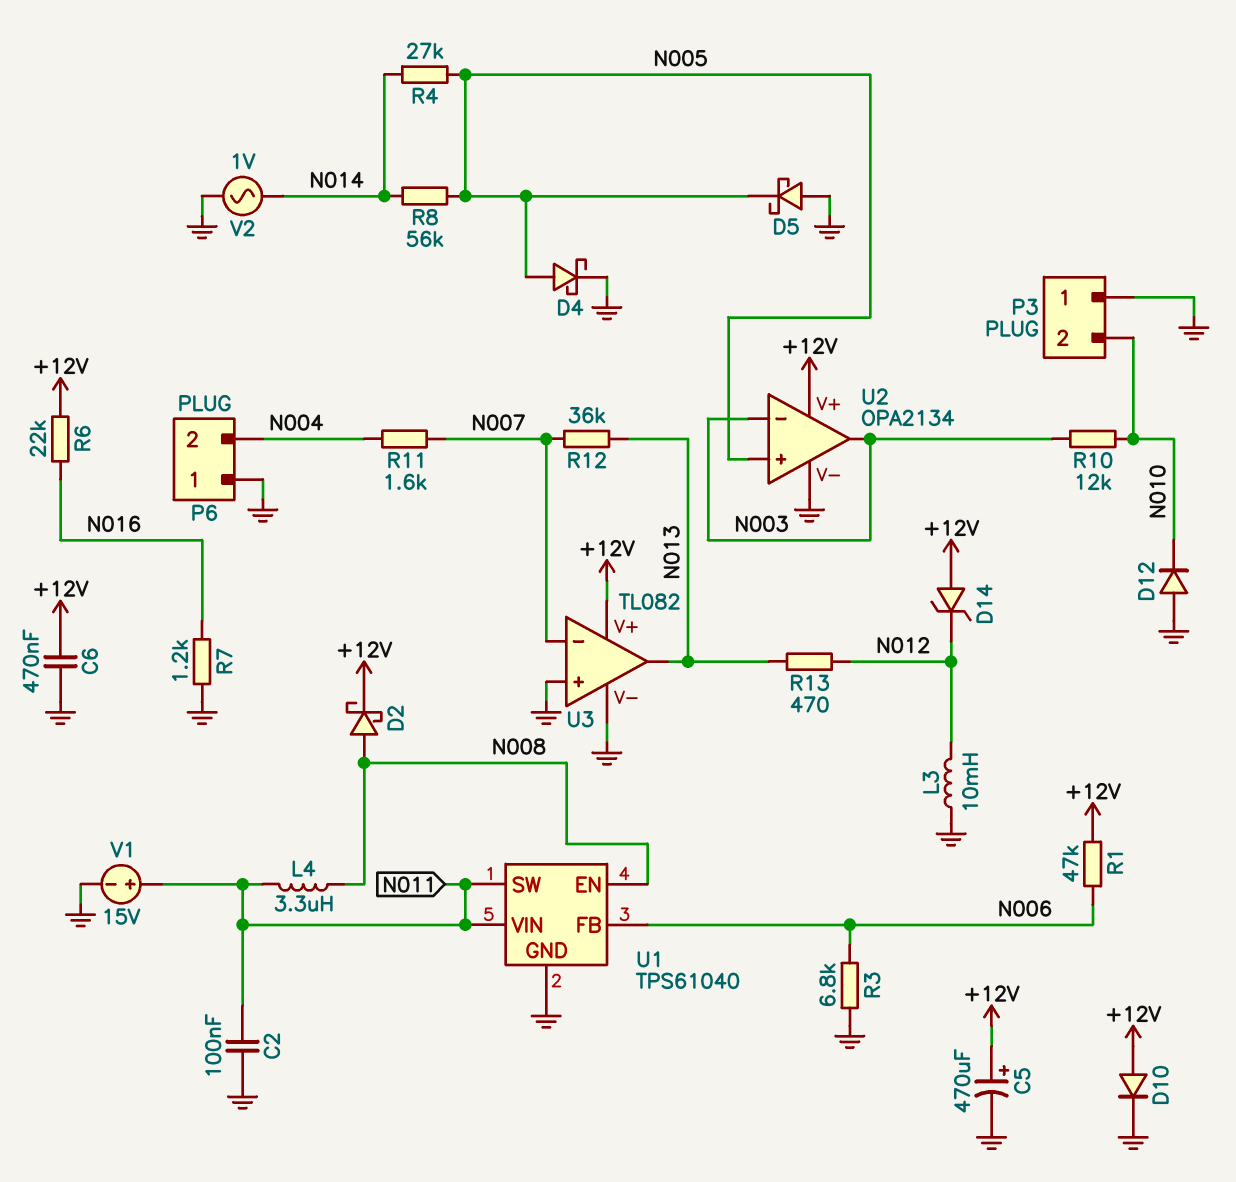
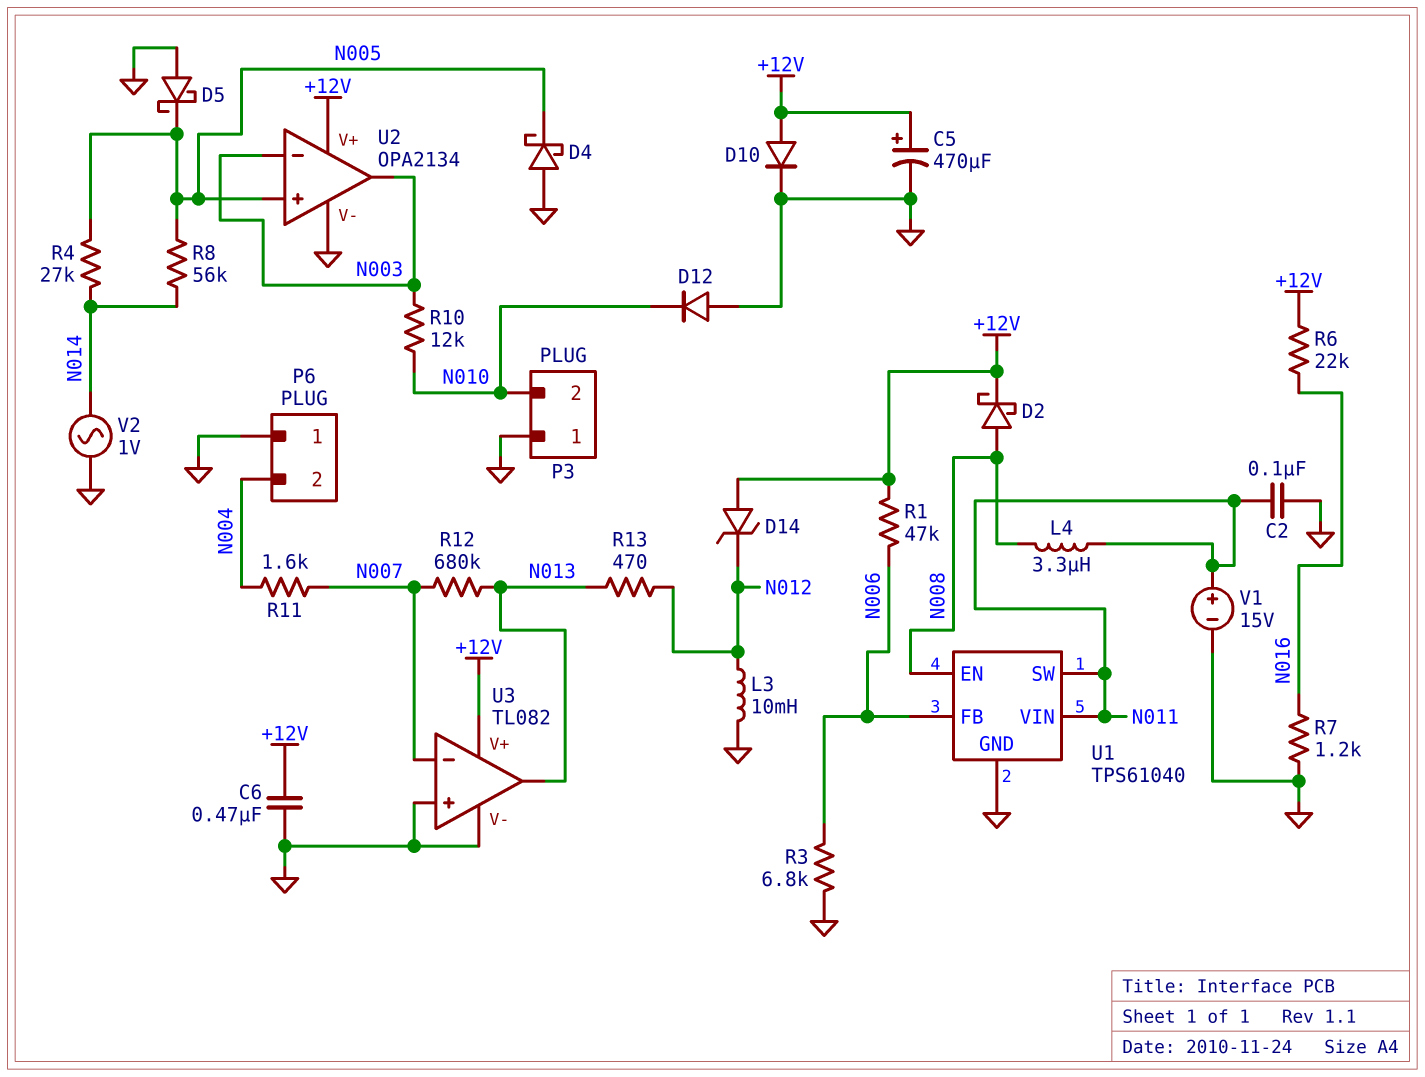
D4: schottky (A N005, K GND) -> schottky (A GND, K N005)
R12: 36k (N007, N013) -> 680k (N007, N013)

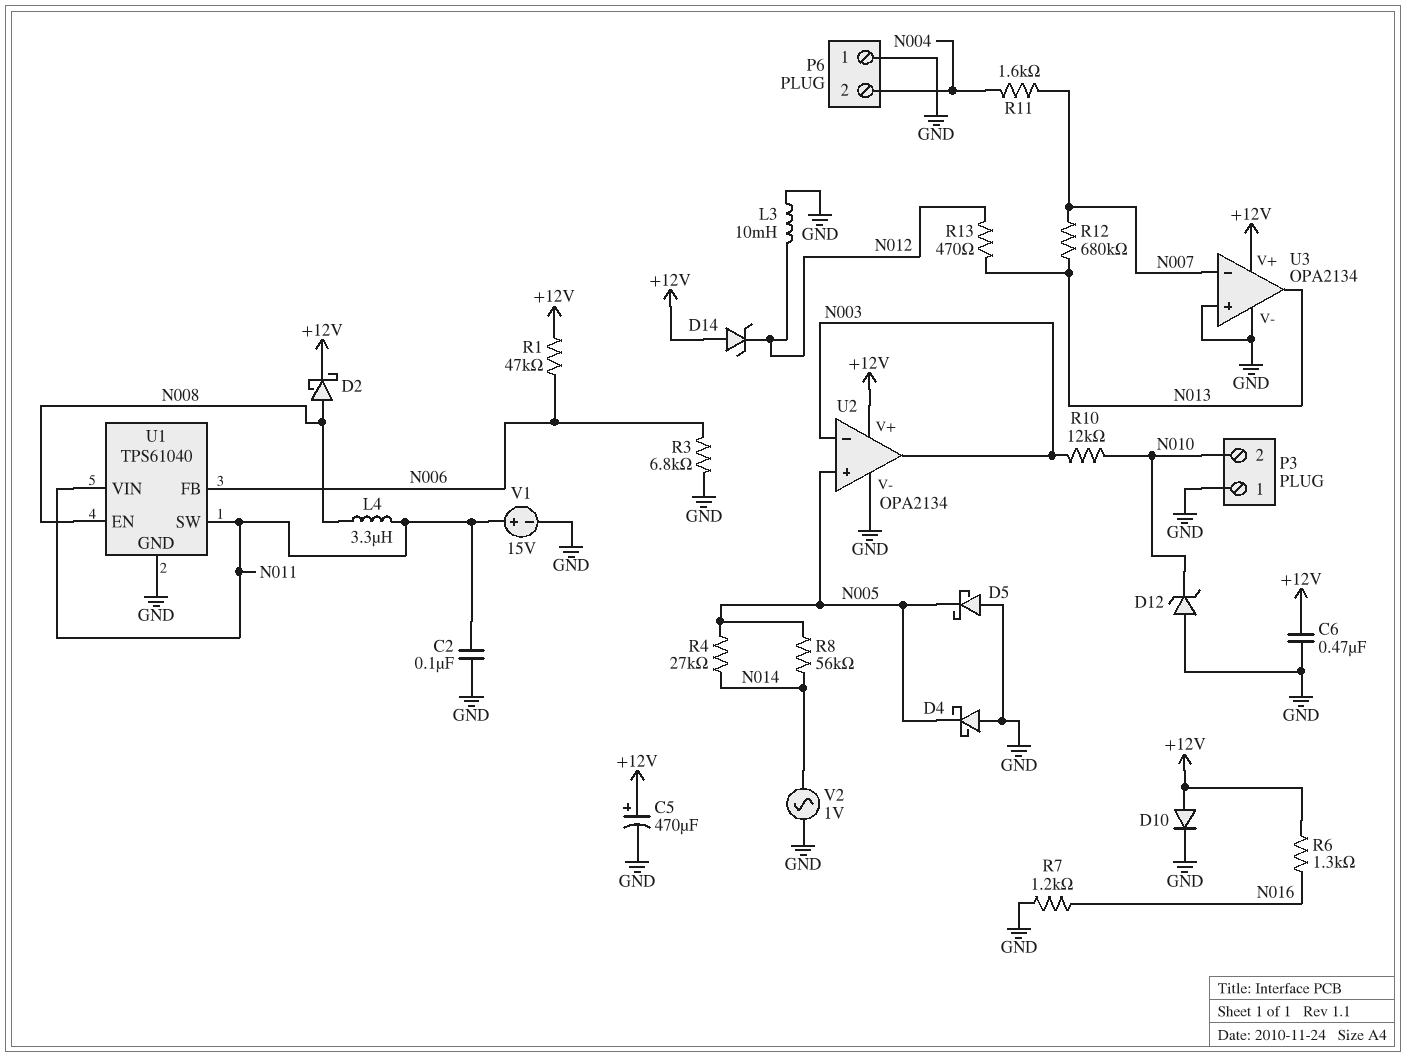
D12: diode (A GND, K N010) -> zener (A GND, K N010)
R6: 22k (+12V, N016) -> 1.3k (+12V, N016)
U3: TL082 -> OPA2134

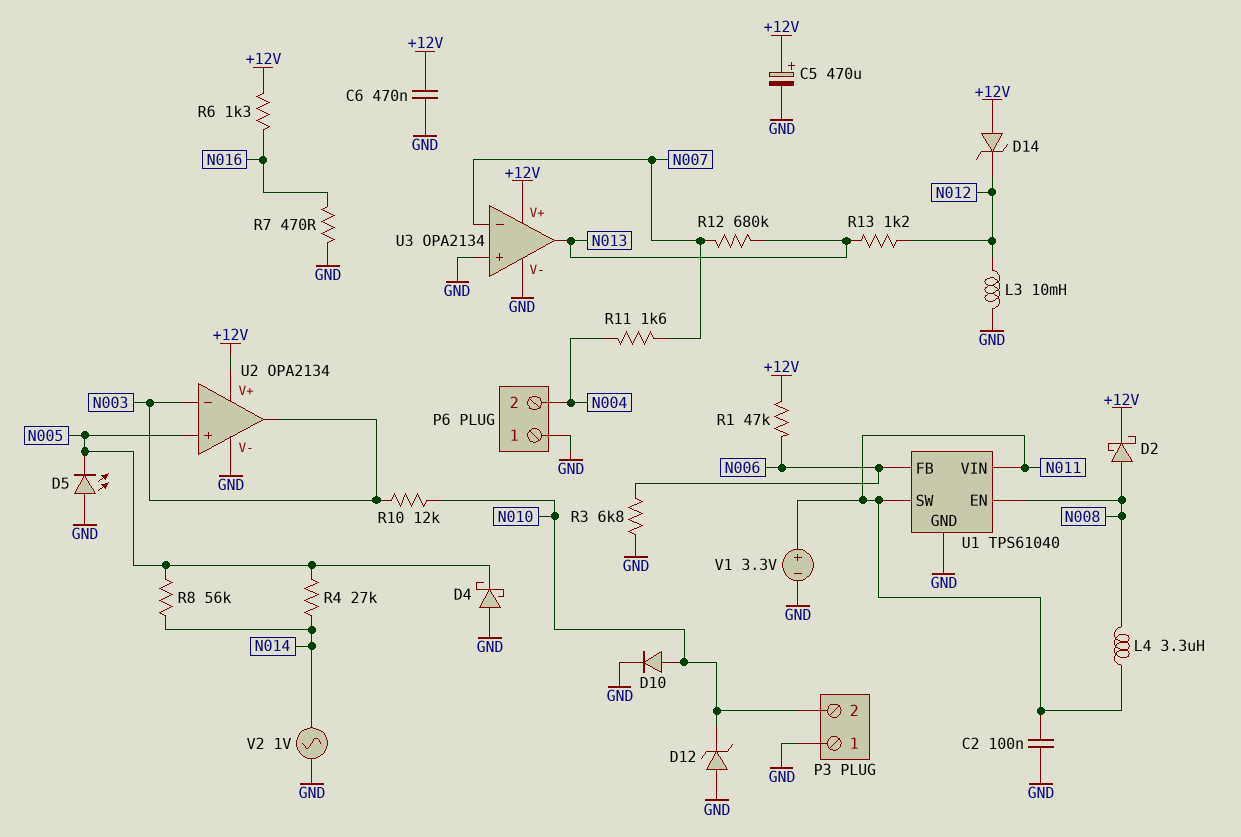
D5: schottky (A GND, K N005) -> LED (A GND, K N005)
D10: diode (A +12V, K GND) -> diode (A N010, K GND)
R7: 1.2k (GND, N016) -> 470 (GND, N016)
R13: 470 (N012, N013) -> 1.2k (N012, N013)
V1: 15V (plus N011, minus GND) -> 3.3V (plus N011, minus GND)

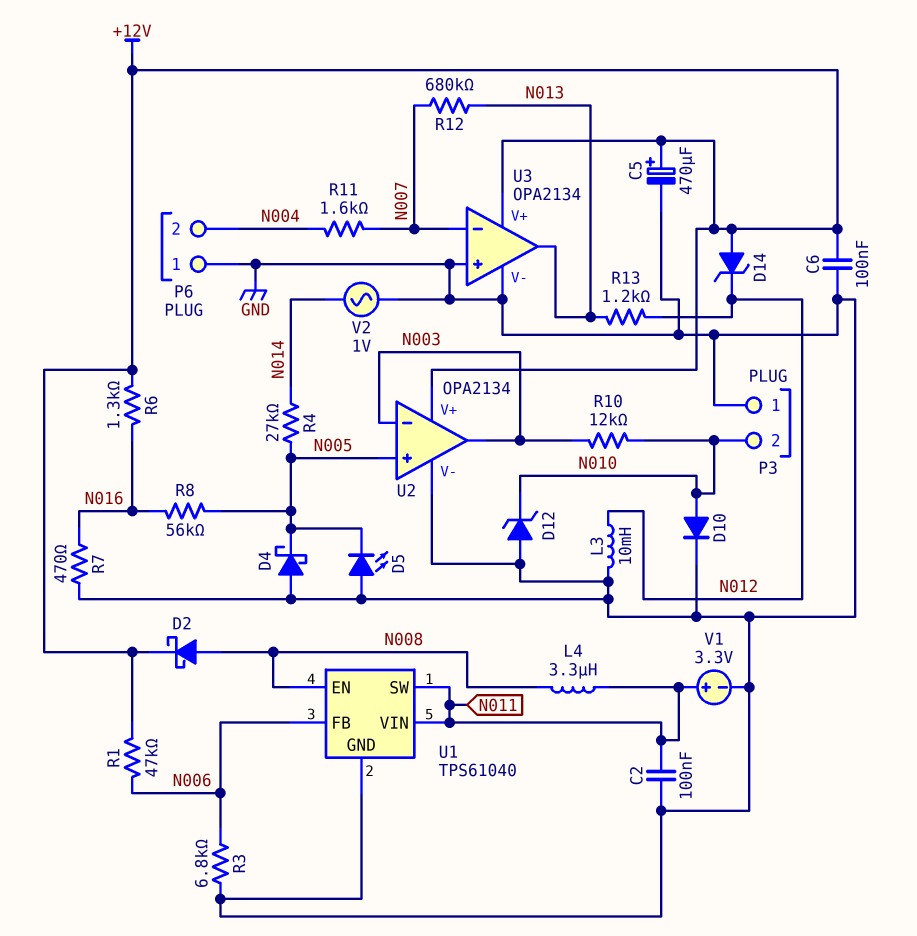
C6: 470nF (+12V, GND) -> 100nF (+12V, GND)
R8: 56k (N005, N014) -> 56k (N005, N016)

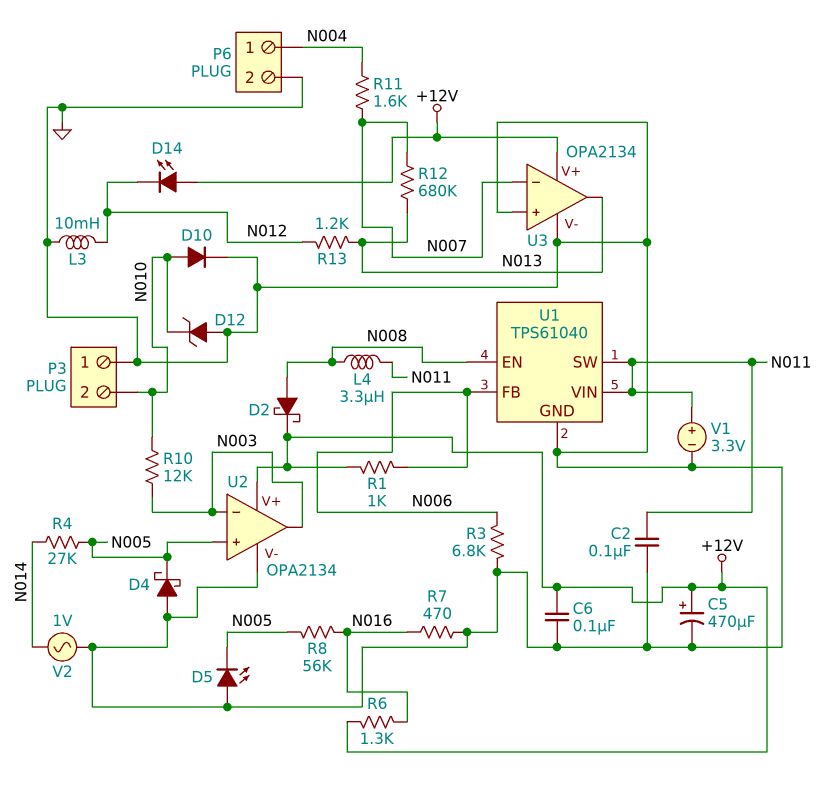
D14: zener (A +12V, K N012) -> LED (A +12V, K N012)
P6 pin 1: GND -> N004
P6 pin 2: N004 -> GND
R1: 47k (+12V, N006) -> 1k (+12V, N006)

